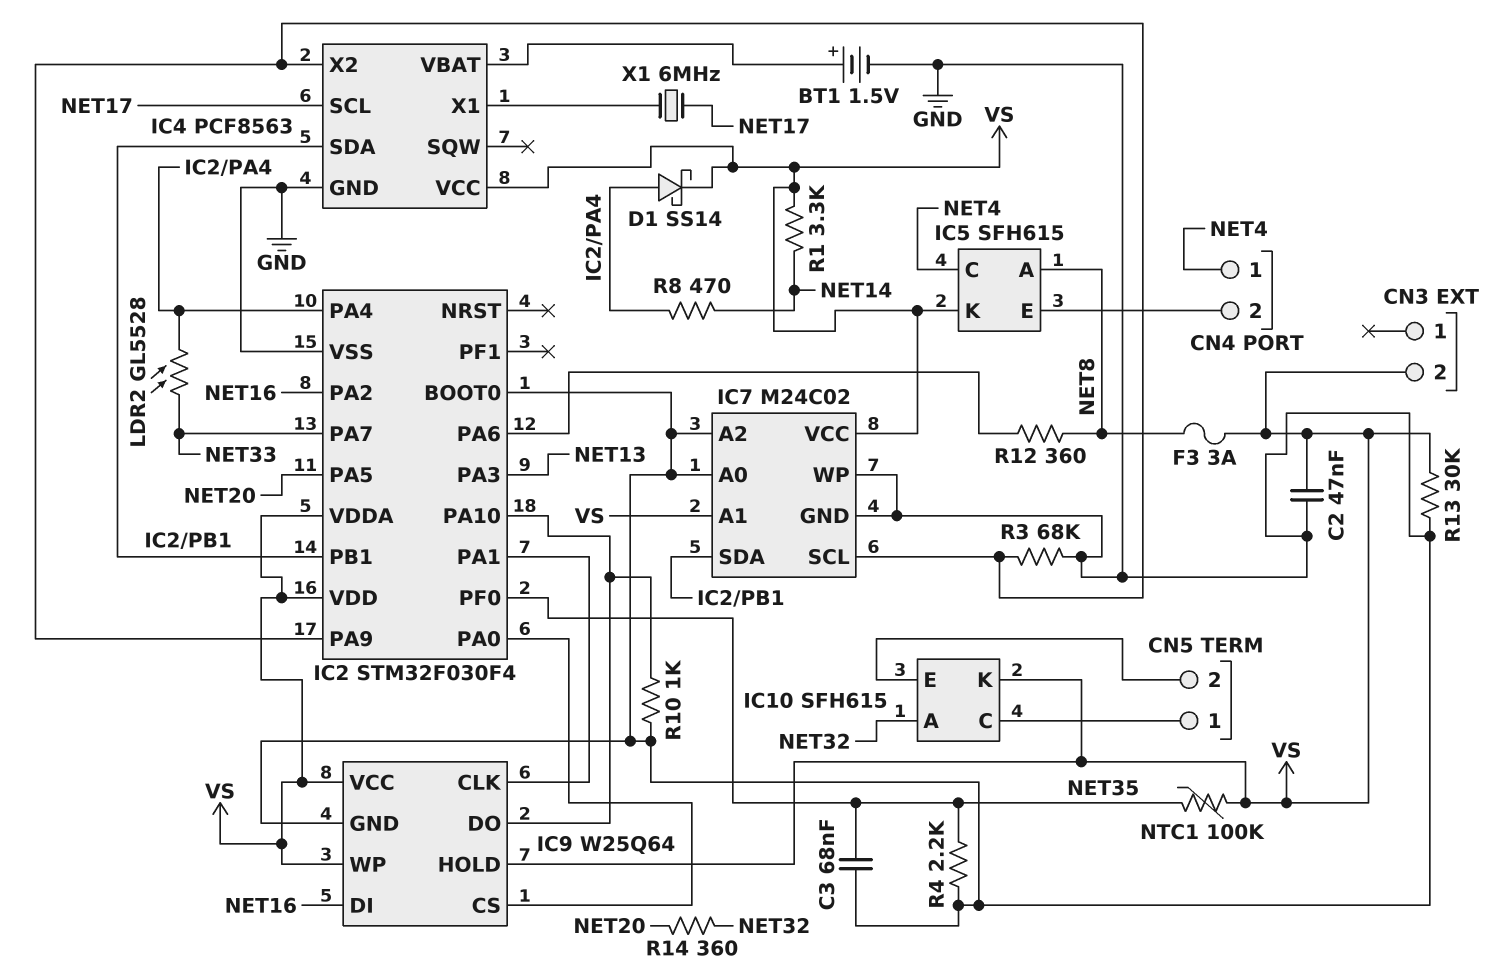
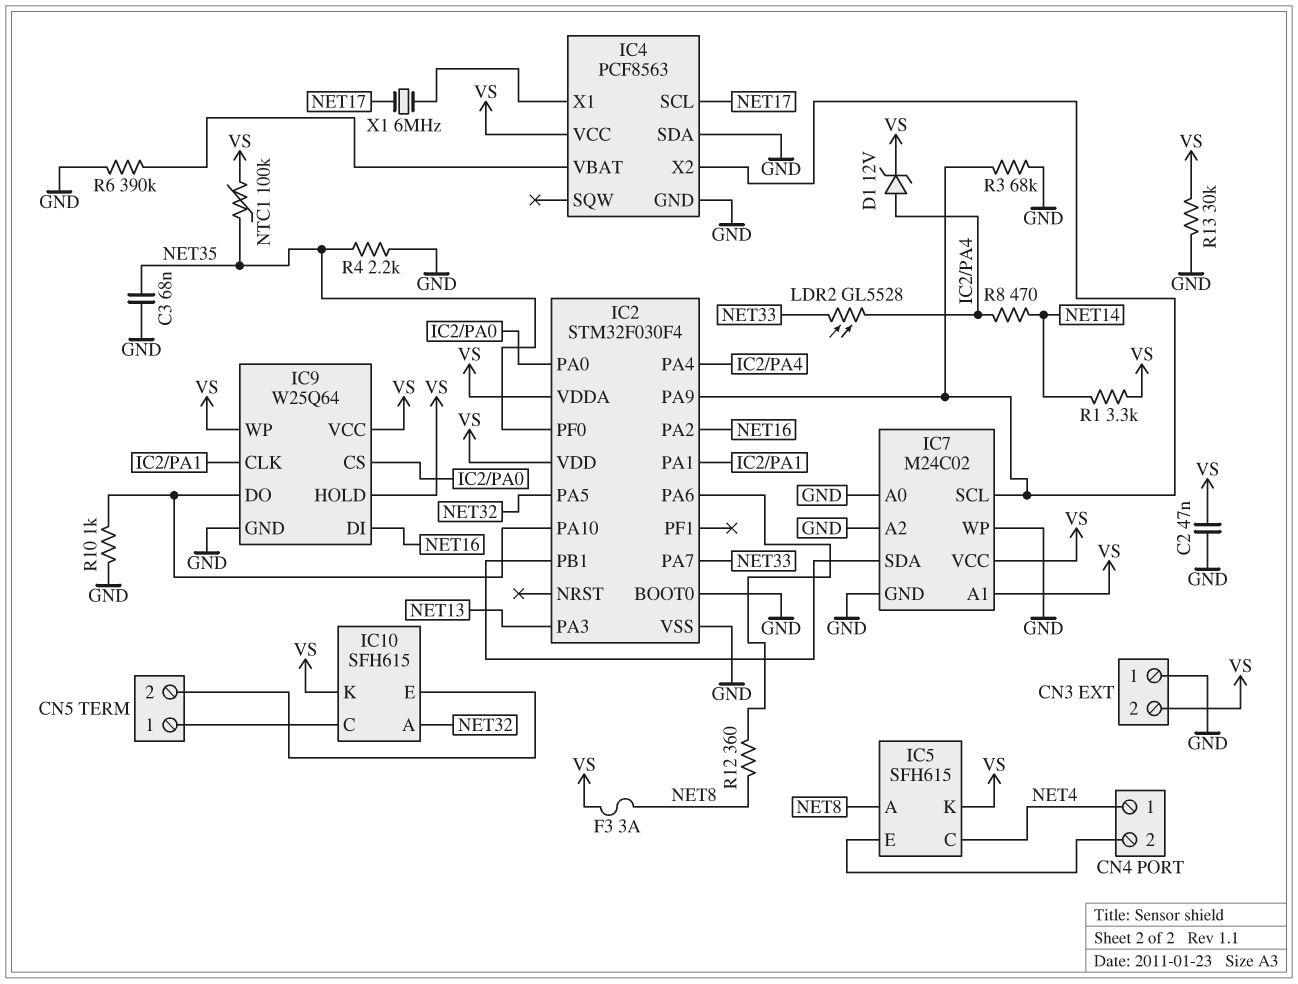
BT1: 1.5V (plus IC4/VBAT, minus GND) -> none
CN3 pin 1: none -> GND
D1: schottky SS14 (A IC2/PA4, K VS) -> zener 12V (A IC2/PA4, K VS)
IC2 pin PA5: NET20 -> NET32
IC4 pin SDA: IC2/PB1 -> GND
R6: none -> 390k (GND, IC4/VBAT)
R14: 360 (NET20, NET32) -> none

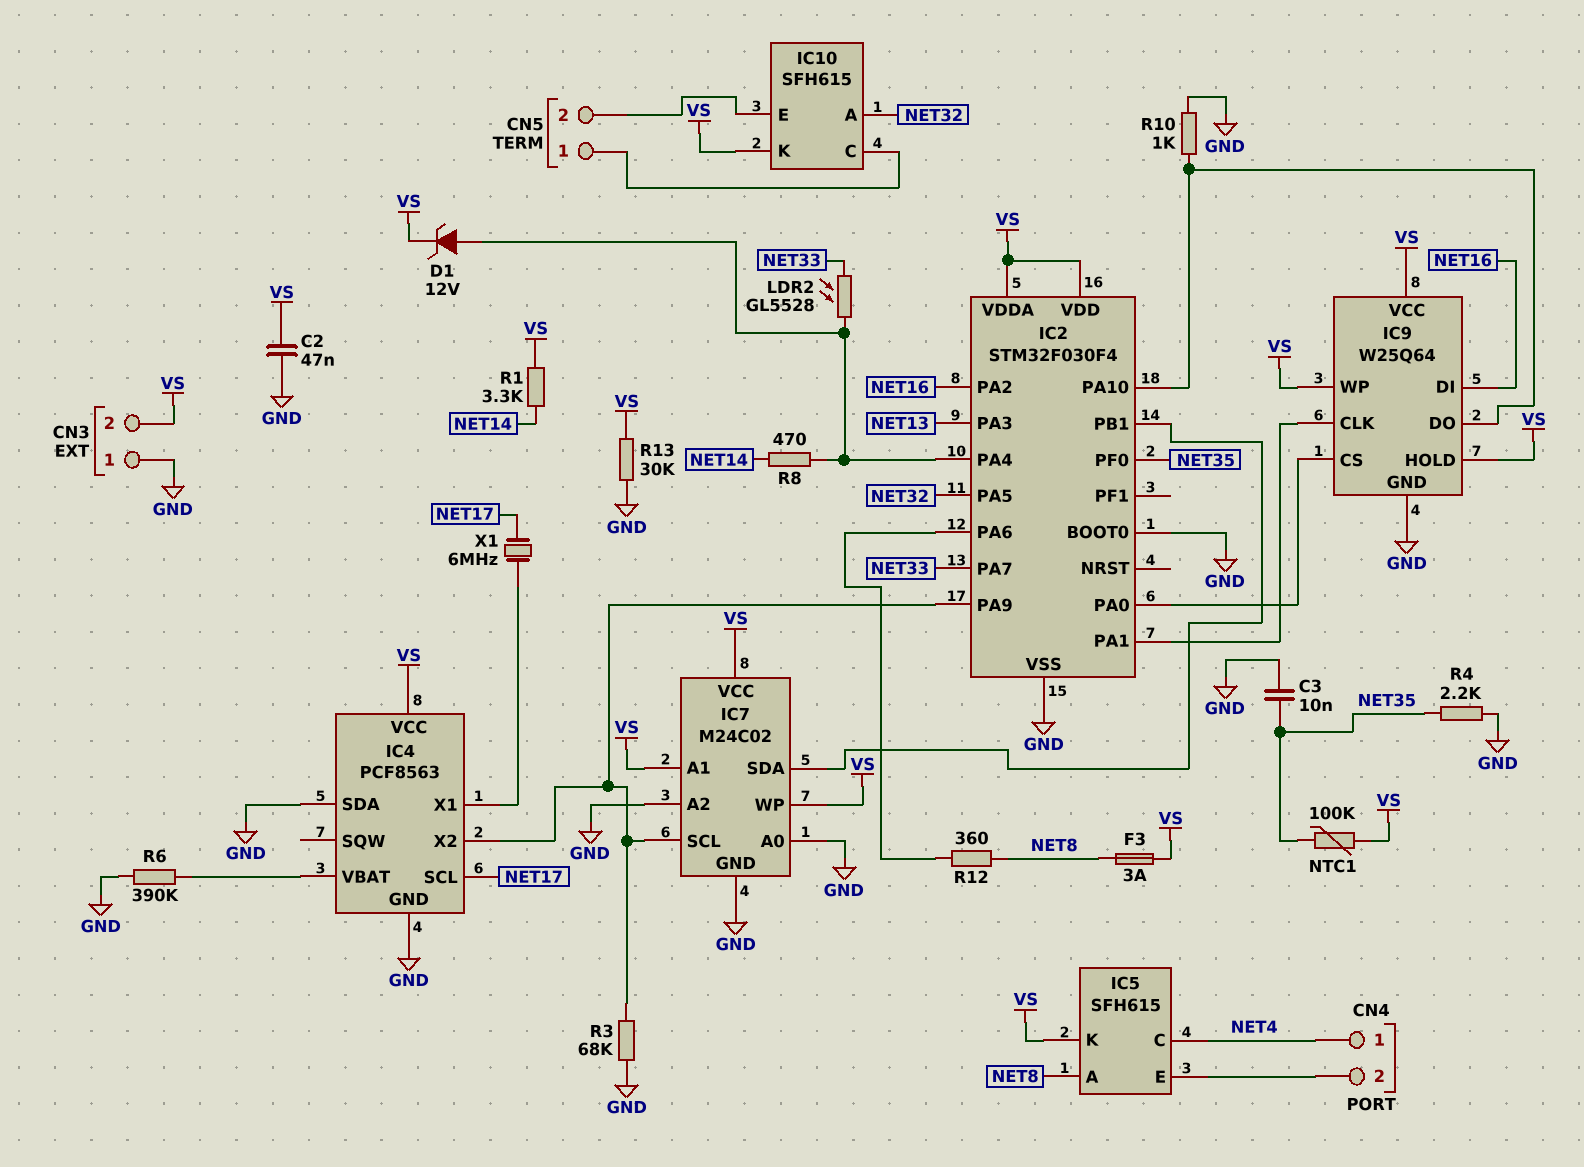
C3: 68nF (GND, NET35) -> 10nF (GND, NET35)
IC7 pin WP: GND -> VS

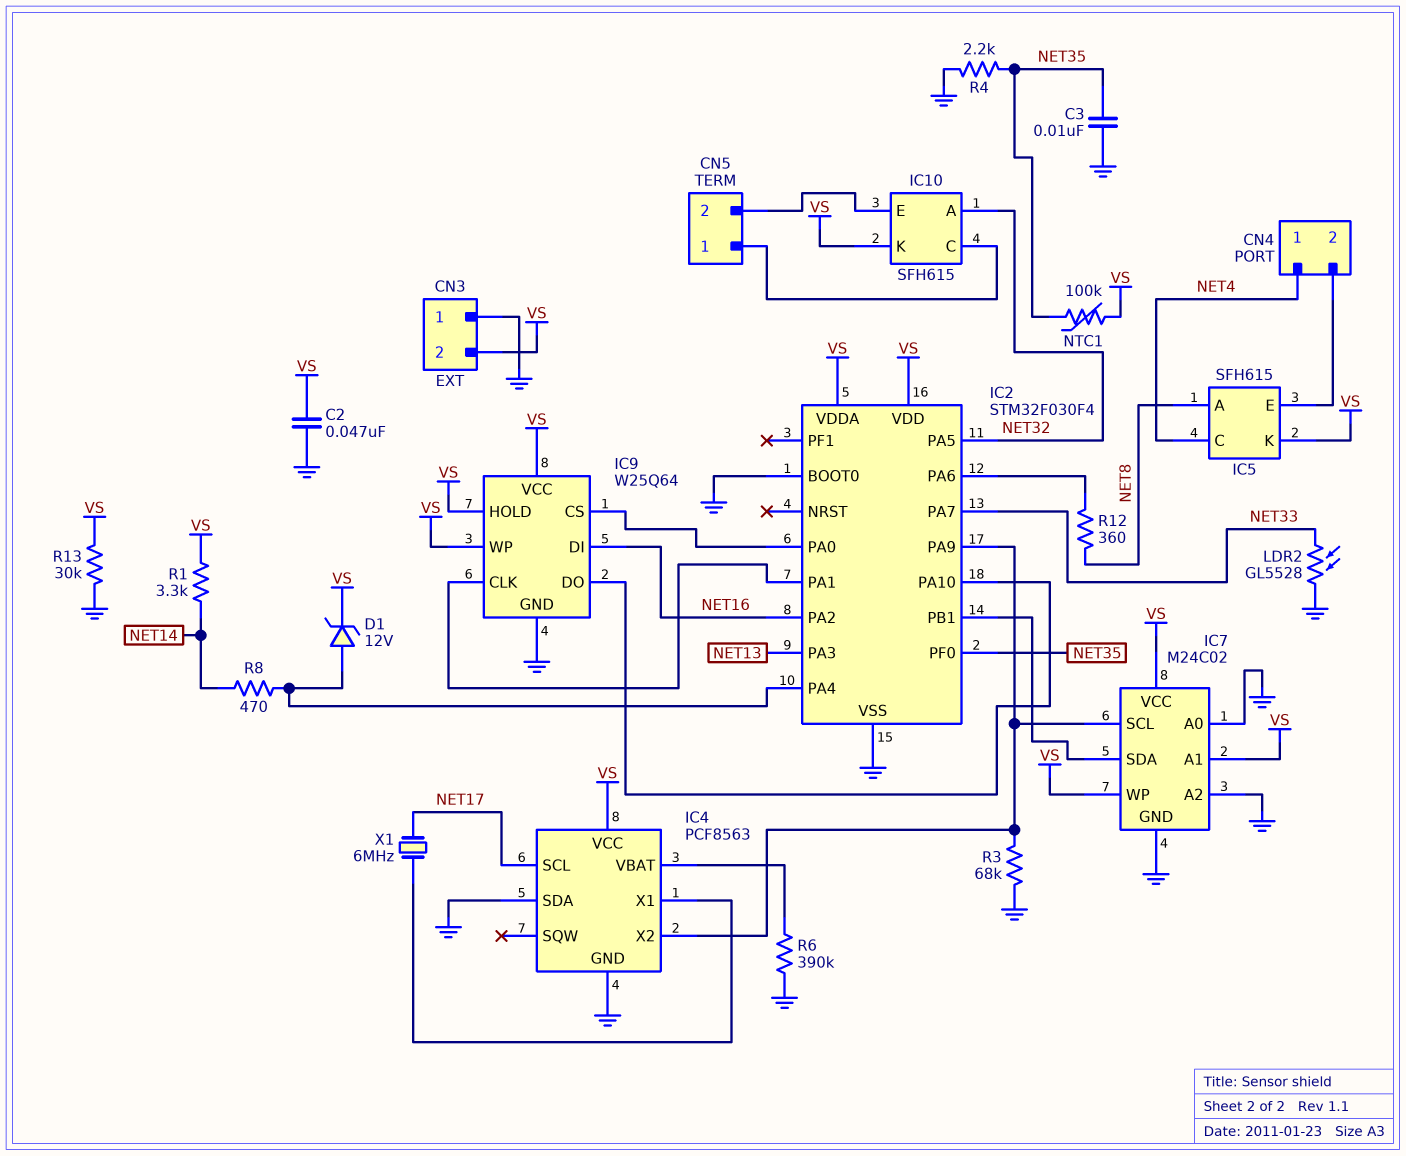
F3: 3A (NET8, VS) -> none
LDR2: GL5528 (IC2/PA4, NET33) -> GL5528 (GND, NET33)
R10: 1k (GND, IC2/PA10) -> none

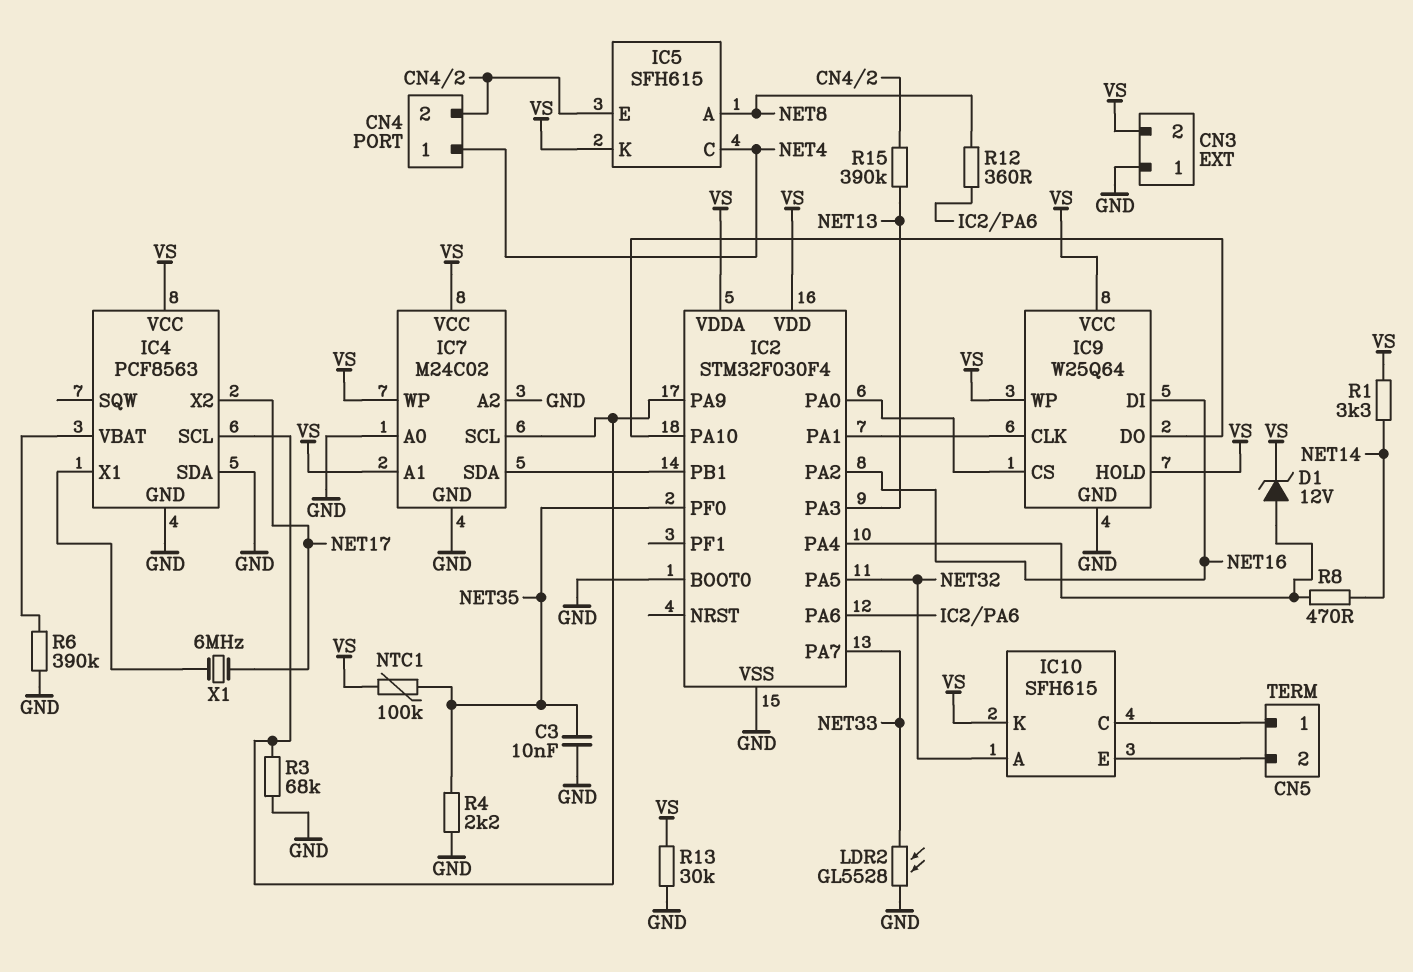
C2: 47nF (GND, VS) -> none
IC4 pin SCL: NET17 -> IC2/PA9
IC4 pin X2: IC2/PA9 -> NET17
R15: none -> 390k (CN4/2, NET13)

